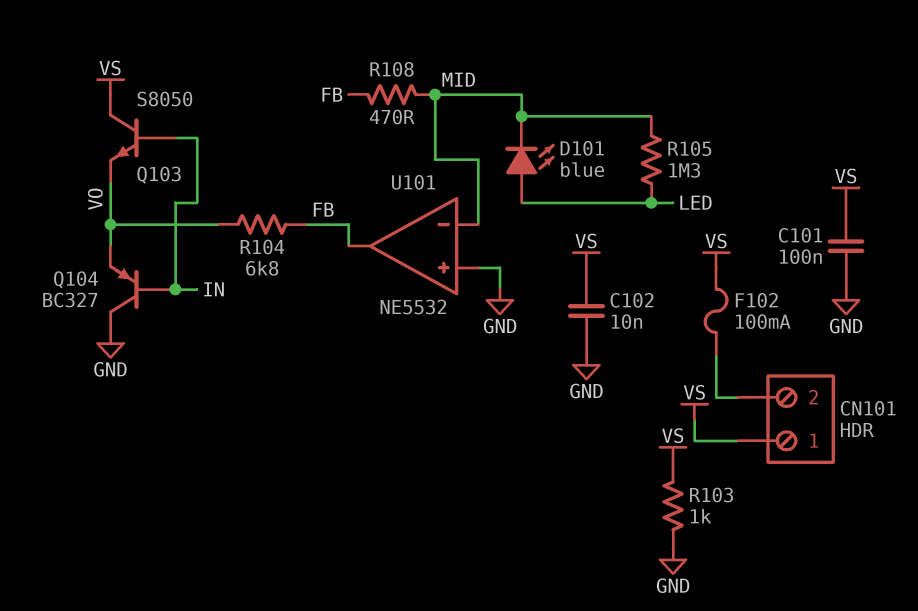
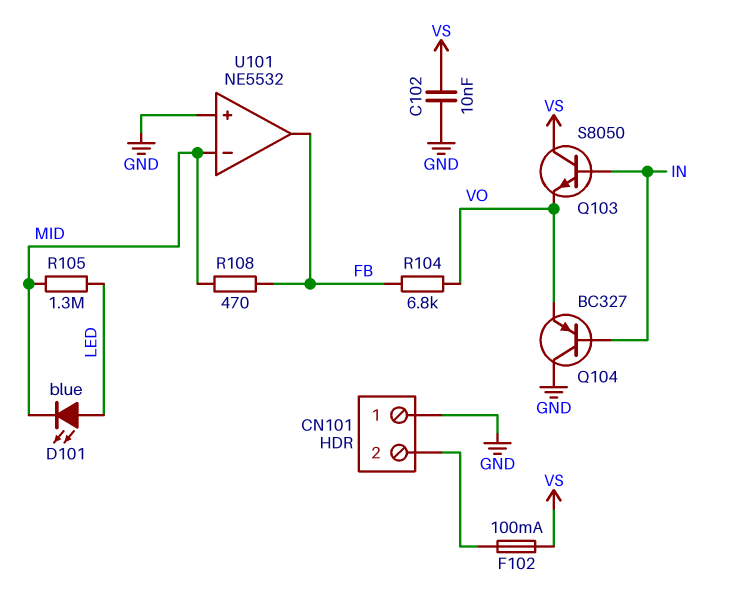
C101: 100nF (GND, VS) -> none
CN101 pin 1: VS -> GND
R103: 1k (GND, VS) -> none

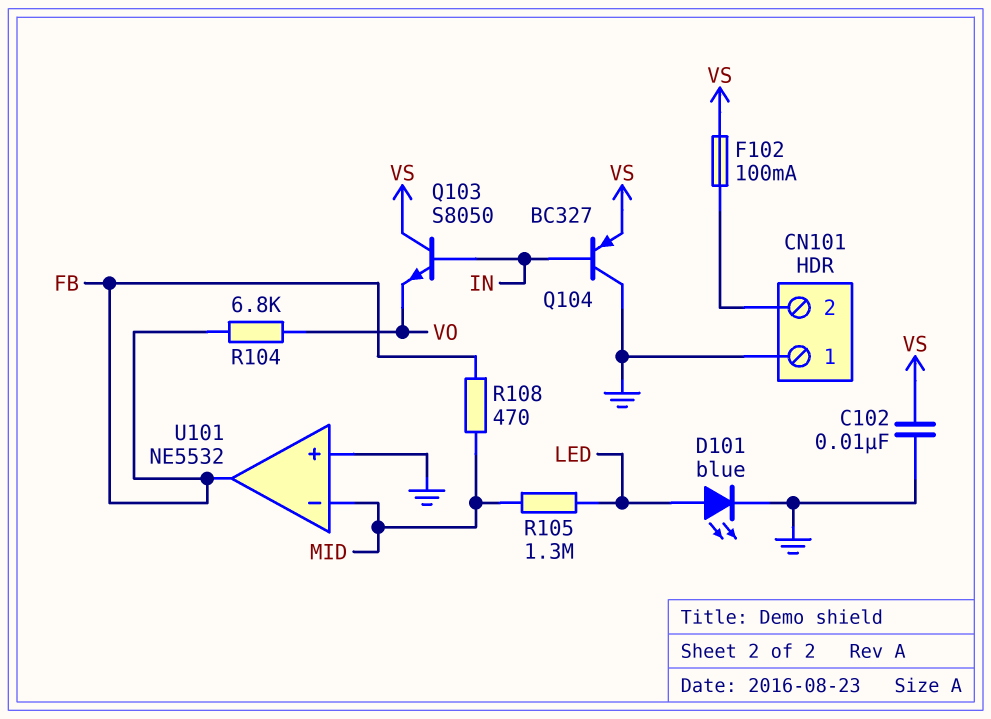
D101: LED blue (A LED, K MID) -> LED blue (A LED, K GND)
Q104: PNP BC327 (B IN, C GND, E VO) -> PNP BC327 (B IN, C GND, E VS)

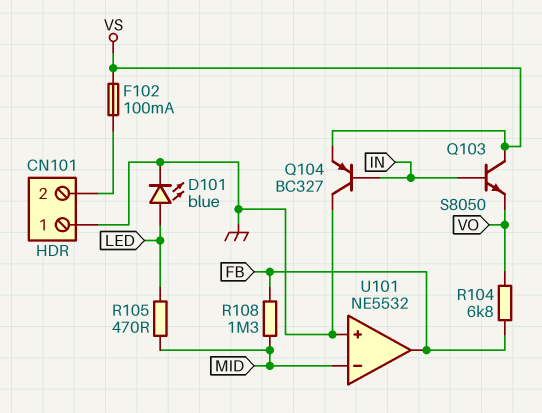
C102: 10nF (GND, VS) -> none
R105: 1.3M (LED, MID) -> 470 (LED, MID)
R108: 470 (FB, MID) -> 1.3M (FB, MID)

